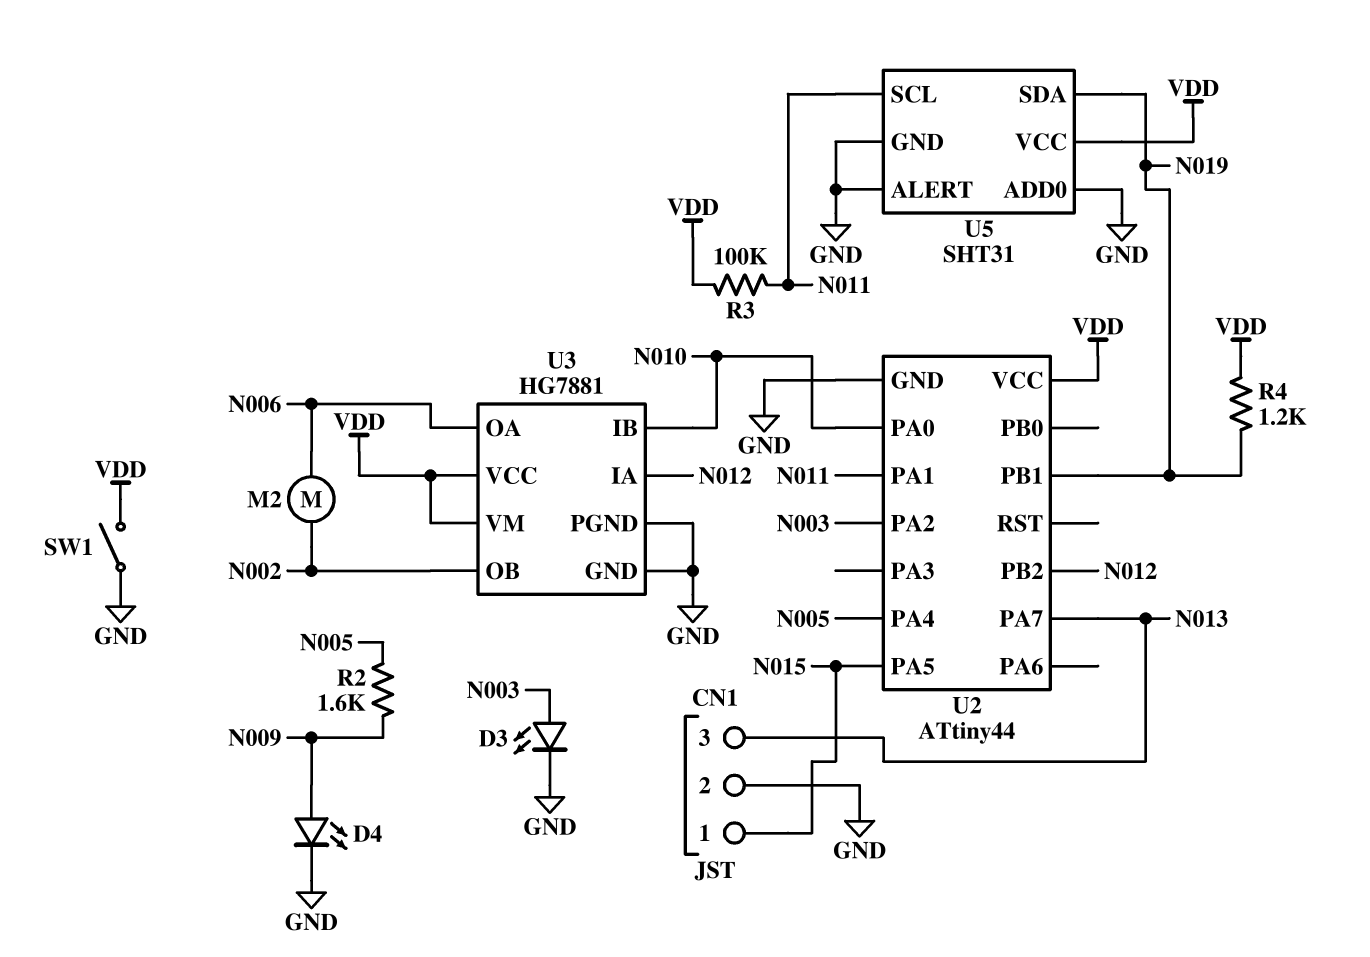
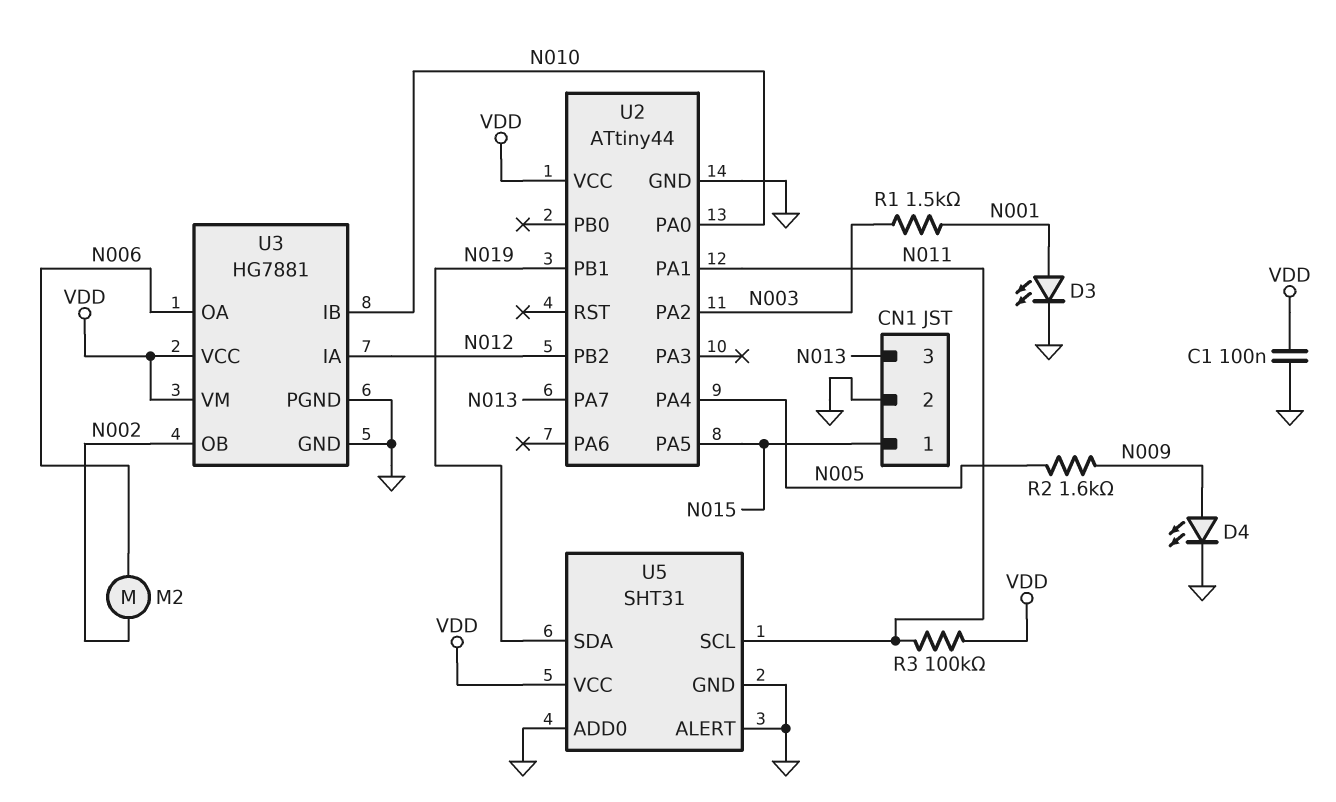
C1: none -> 100nF (GND, VDD)
D3: LED (A N003, K GND) -> LED (A N001, K GND)
R1: none -> 1.5k (N001, N003)
R4: 1.2k (N019, VDD) -> none
SW1: switch (GND, VDD) -> none

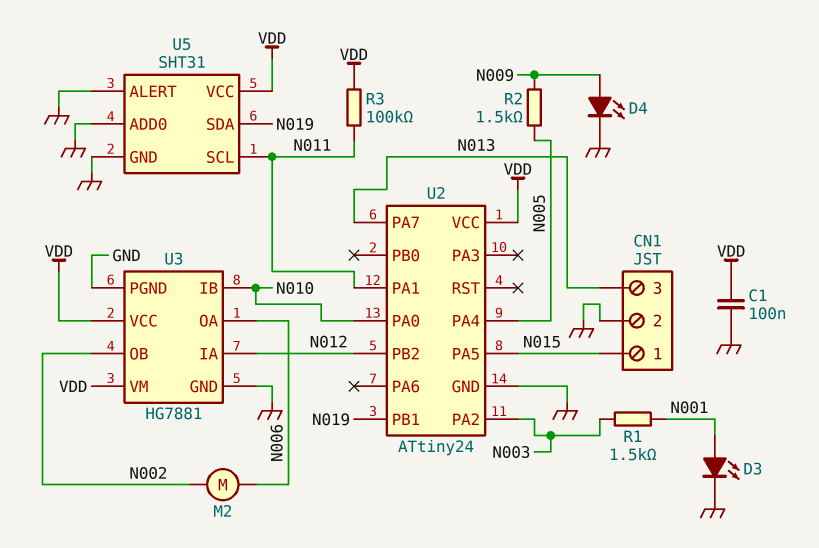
R2: 1.6k (N005, N009) -> 1.5k (N005, N009)
U2: ATtiny44 -> ATtiny24

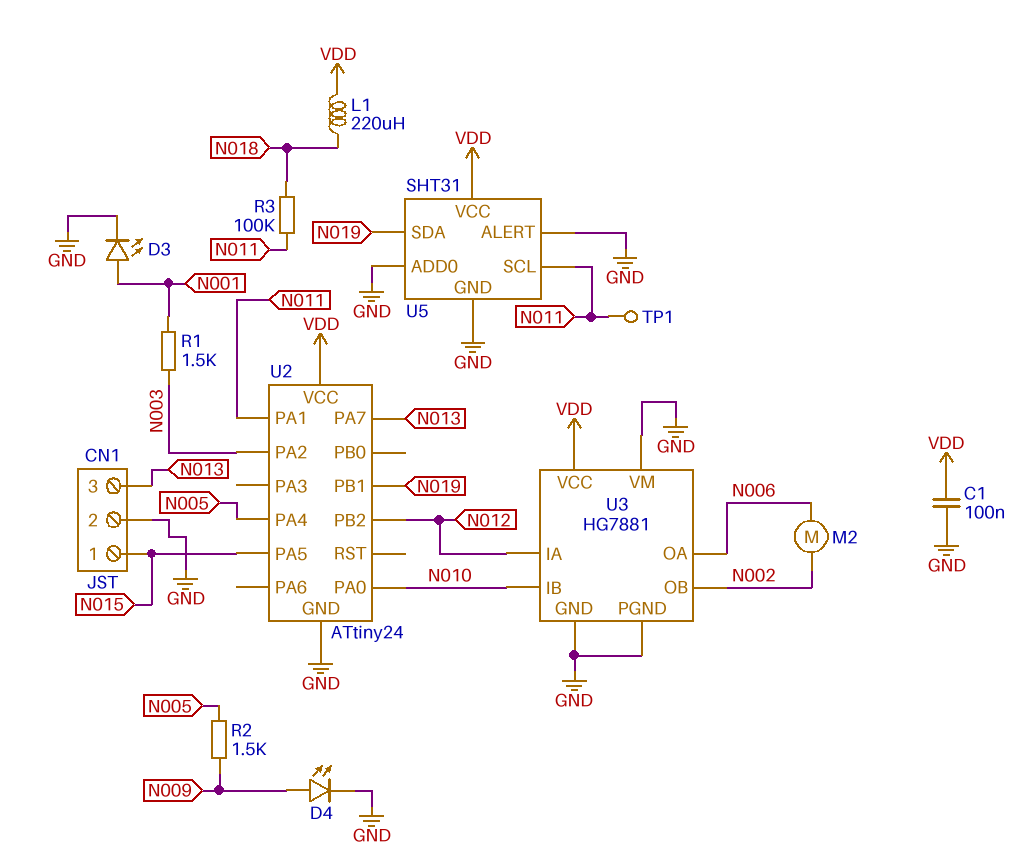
L1: none -> 220uH (N018, VDD)
R3: 100k (N011, VDD) -> 100k (N011, N018)
TP1: none -> test point (N011)
U3 pin VM: VDD -> GND

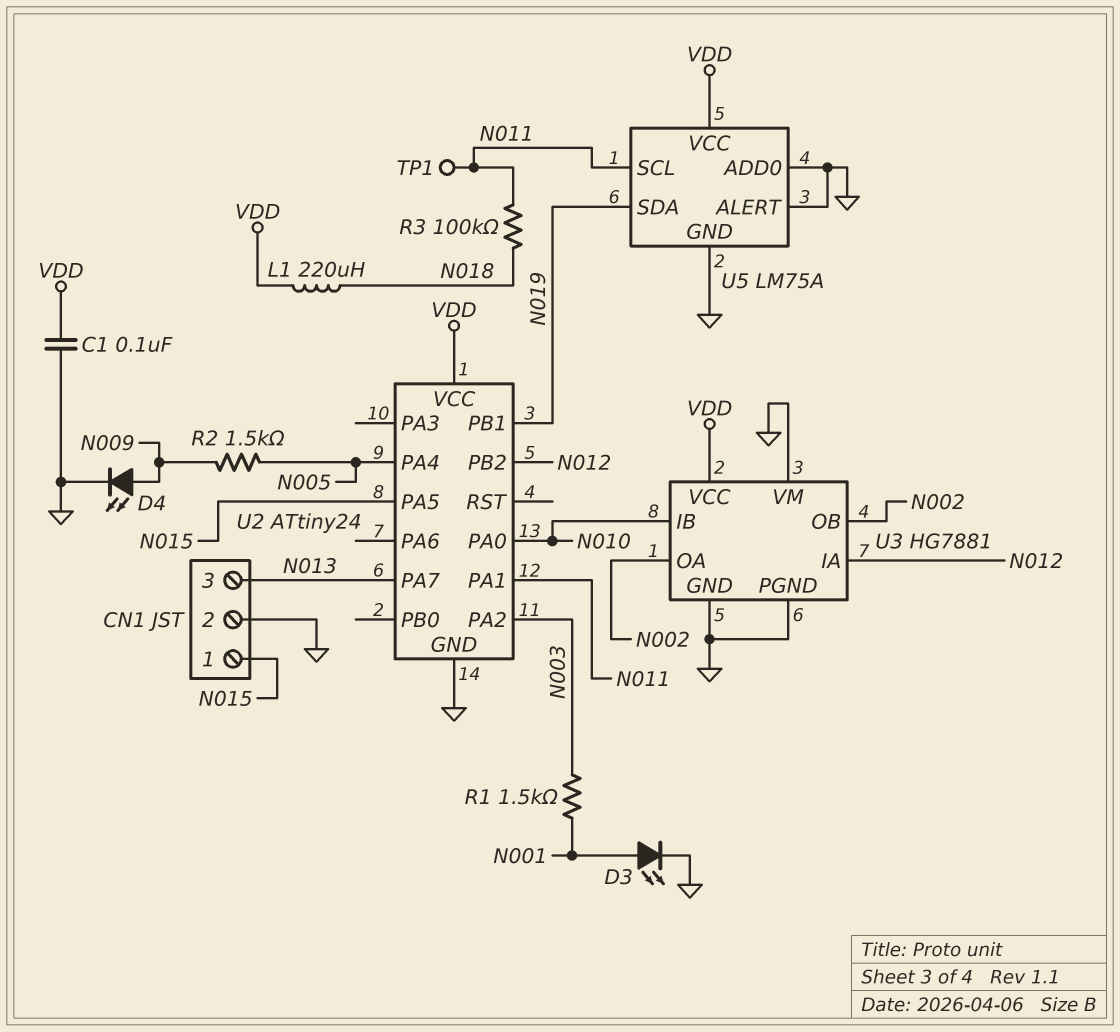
M2: motor (N002, N006) -> none
U3 pin OA: N006 -> N002
U5: SHT31 -> LM75A

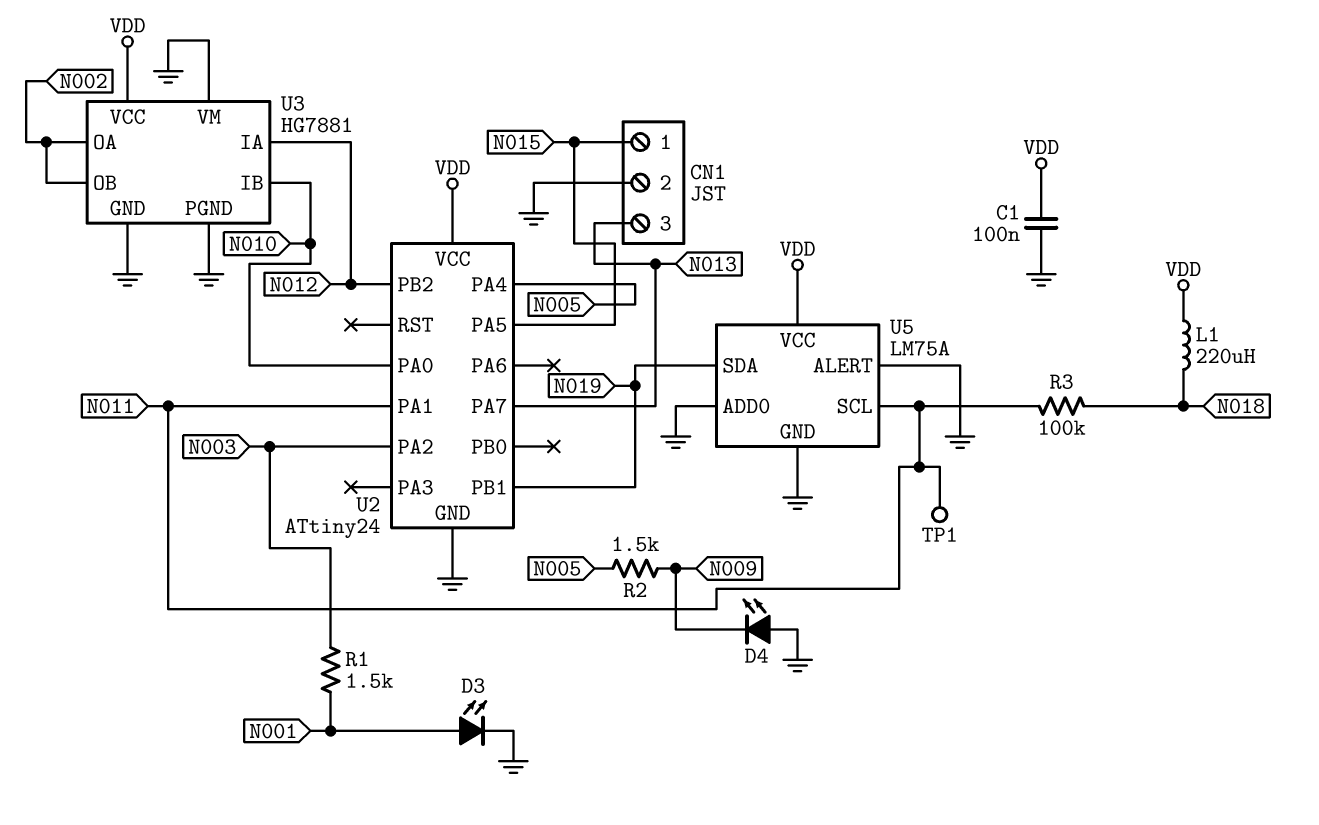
D4: LED (A N009, K GND) -> LED (A GND, K N009)

